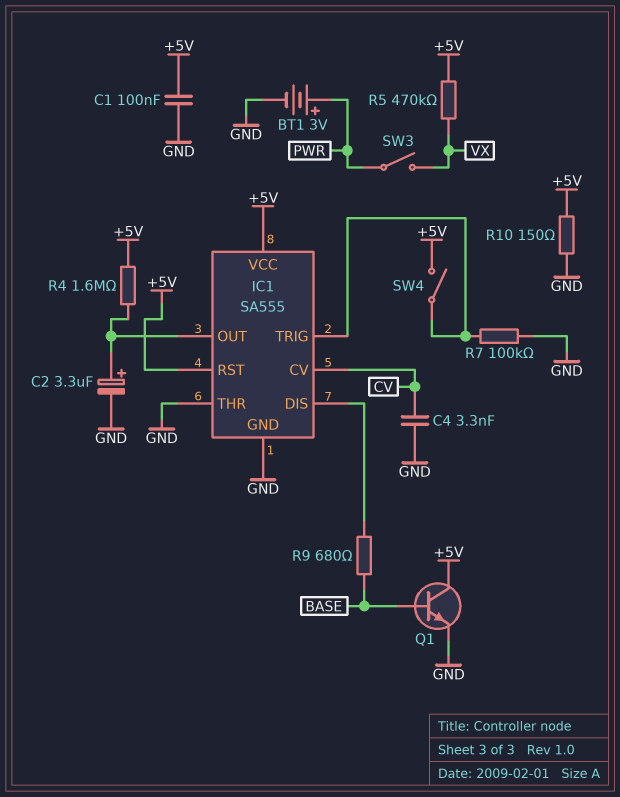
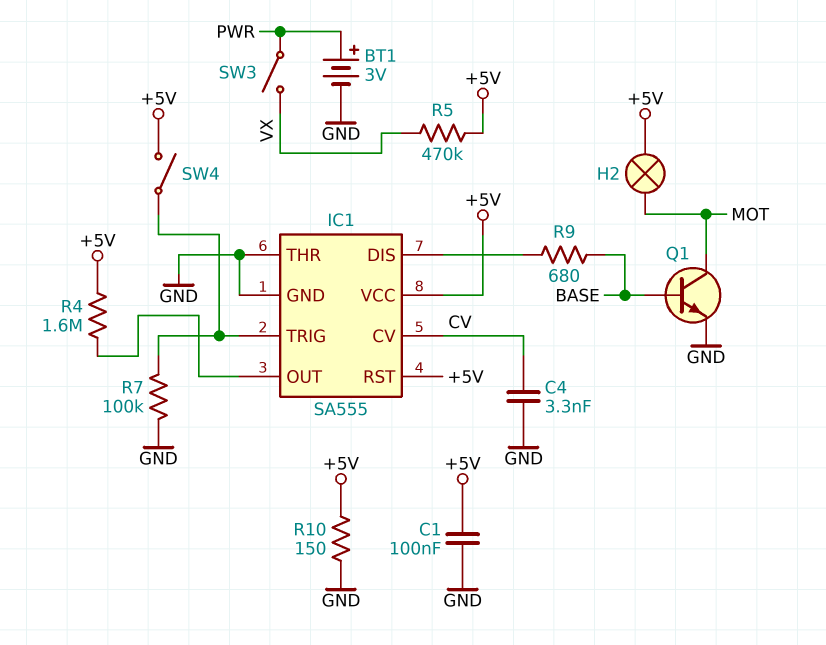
C2: 3.3uF (plus IC1/OUT, minus GND) -> none
H2: none -> lamp (+5V, MOT)
Q1: NPN (B BASE, C +5V, E GND) -> NPN (B BASE, C MOT, E GND)

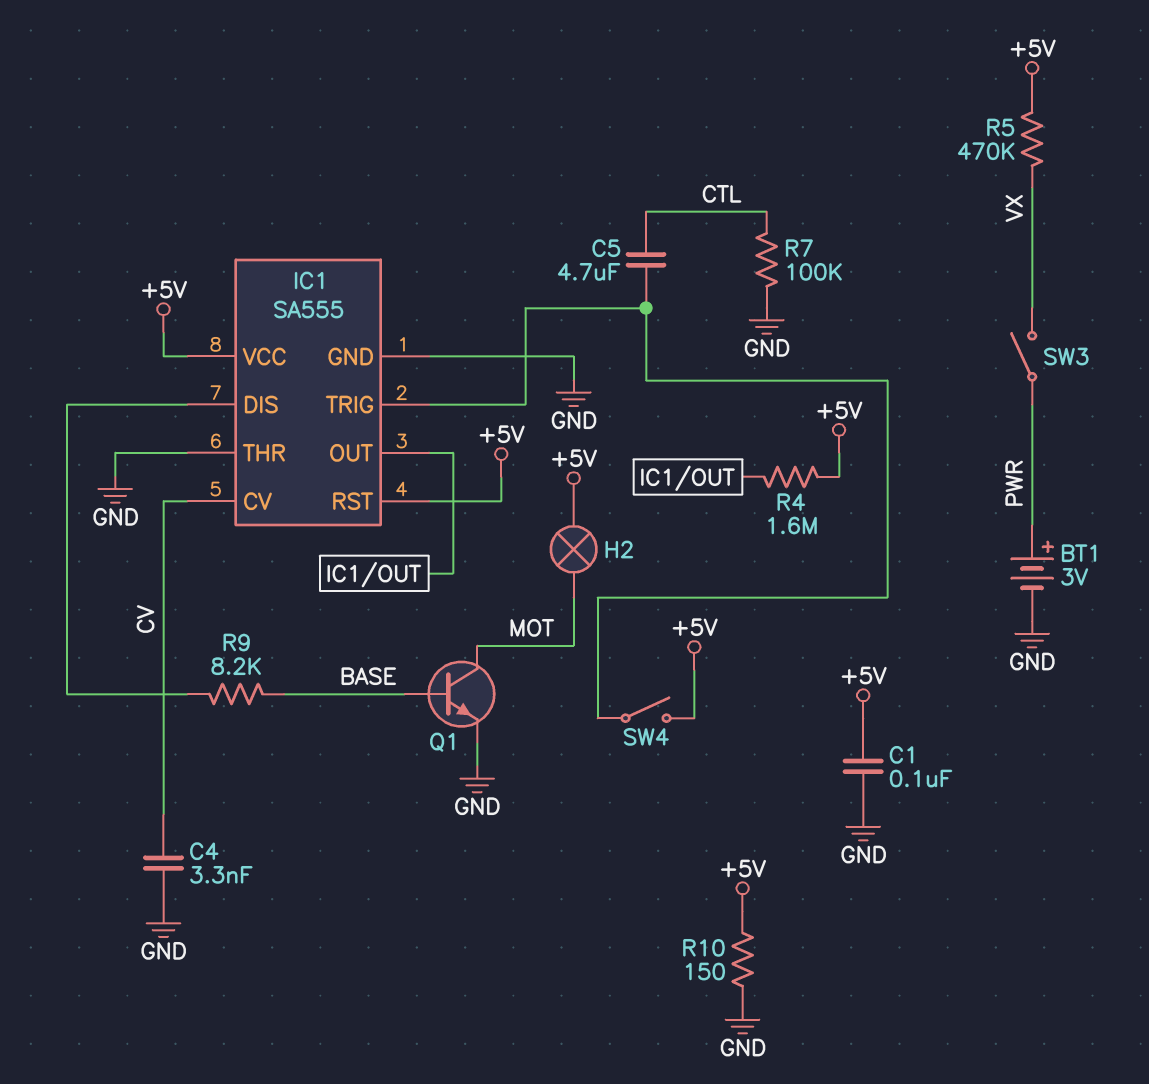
C5: none -> 4.7uF (CTL, IC1/TRIG)
R7: 100k (GND, IC1/TRIG) -> 100k (CTL, GND)
R9: 680 (BASE, IC1/DIS) -> 8.2k (BASE, IC1/DIS)

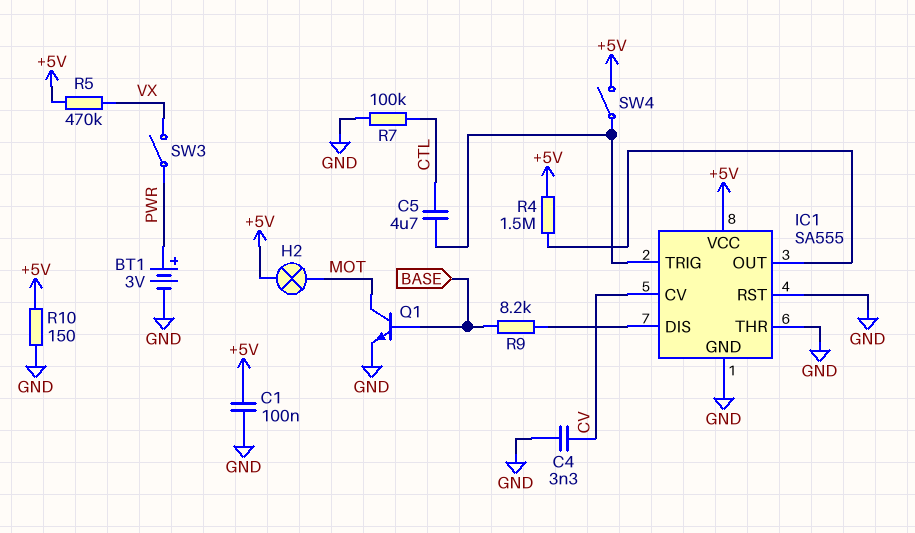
IC1 pin RST: +5V -> GND
R4: 1.6M (+5V, IC1/OUT) -> 1.5M (+5V, IC1/OUT)

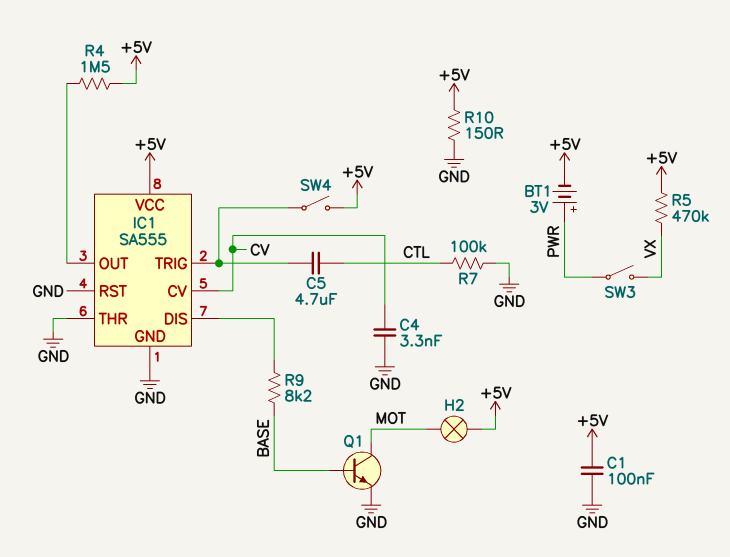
BT1: 3V (plus PWR, minus GND) -> 3V (plus PWR, minus +5V)

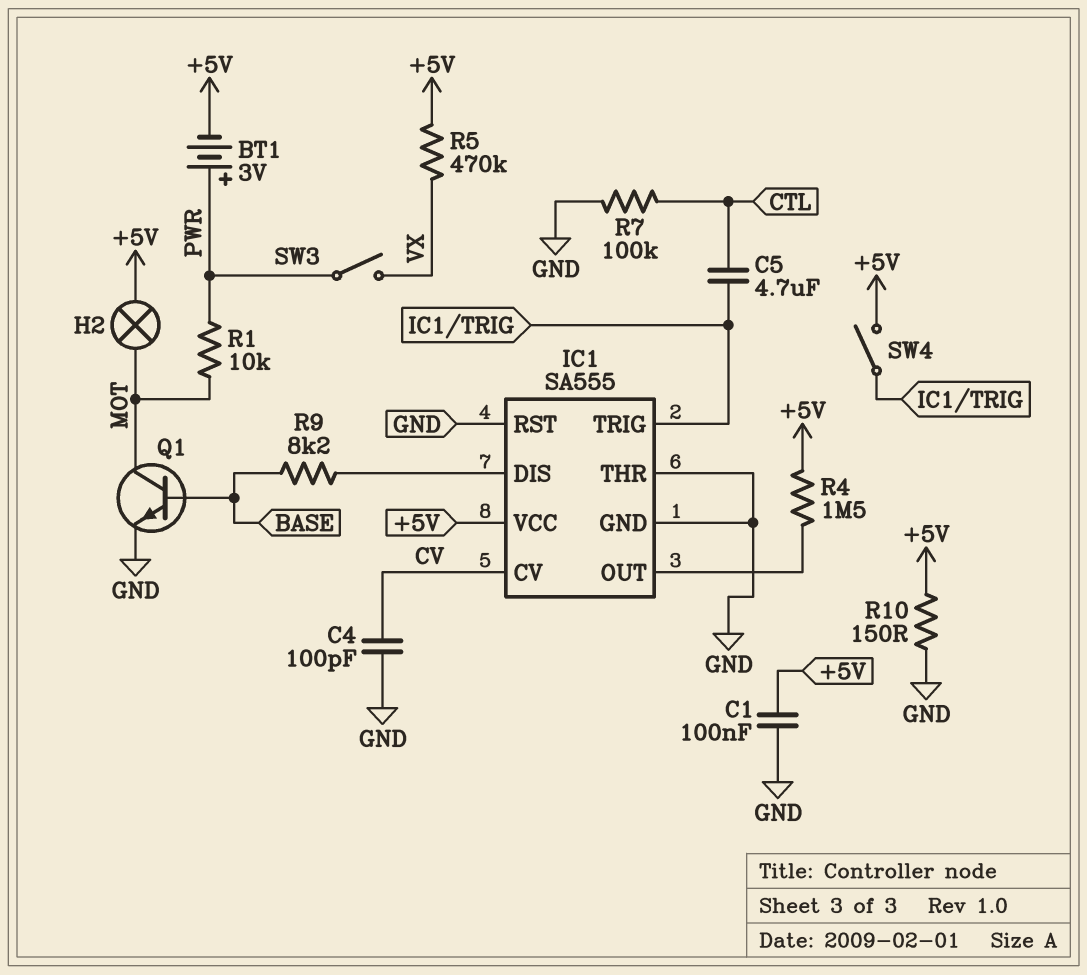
C4: 3.3nF (CV, GND) -> 100pF (CV, GND)
R1: none -> 10k (MOT, PWR)

